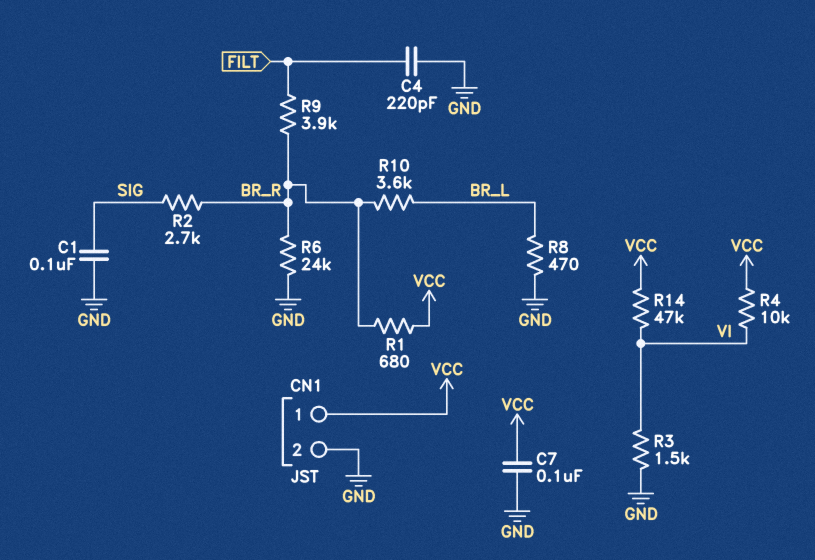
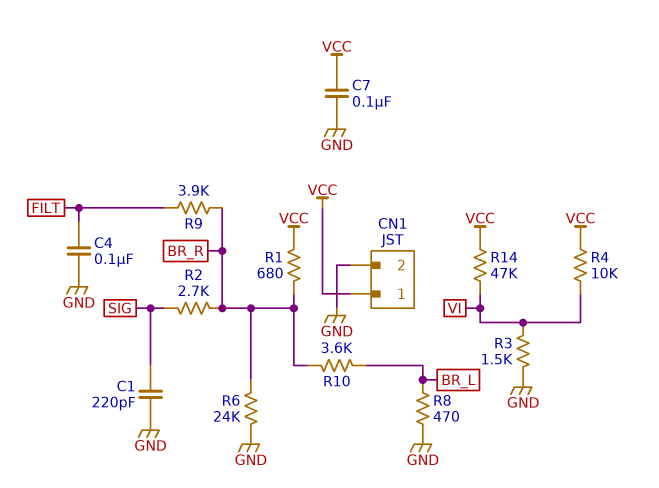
C1: 100nF (GND, SIG) -> 220pF (GND, SIG)
C4: 220pF (FILT, GND) -> 100nF (FILT, GND)

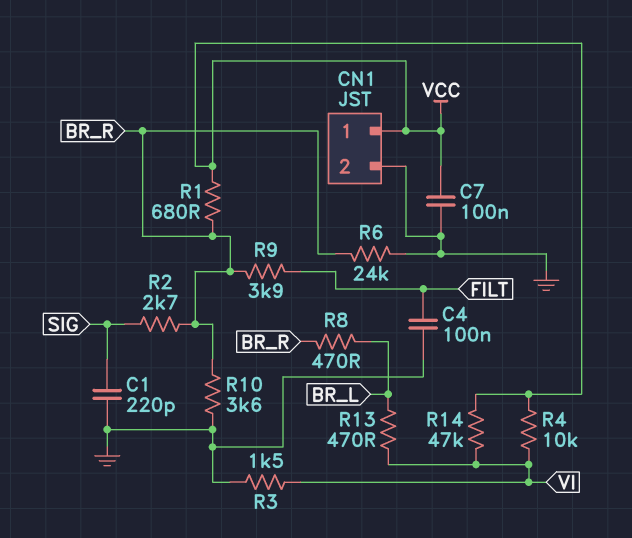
R8: 470 (BR_L, GND) -> 470 (BR_L, BR_R)
R10: 3.6k (BR_L, BR_R) -> 3.6k (BR_R, GND)
R13: none -> 470 (BR_L, VI)

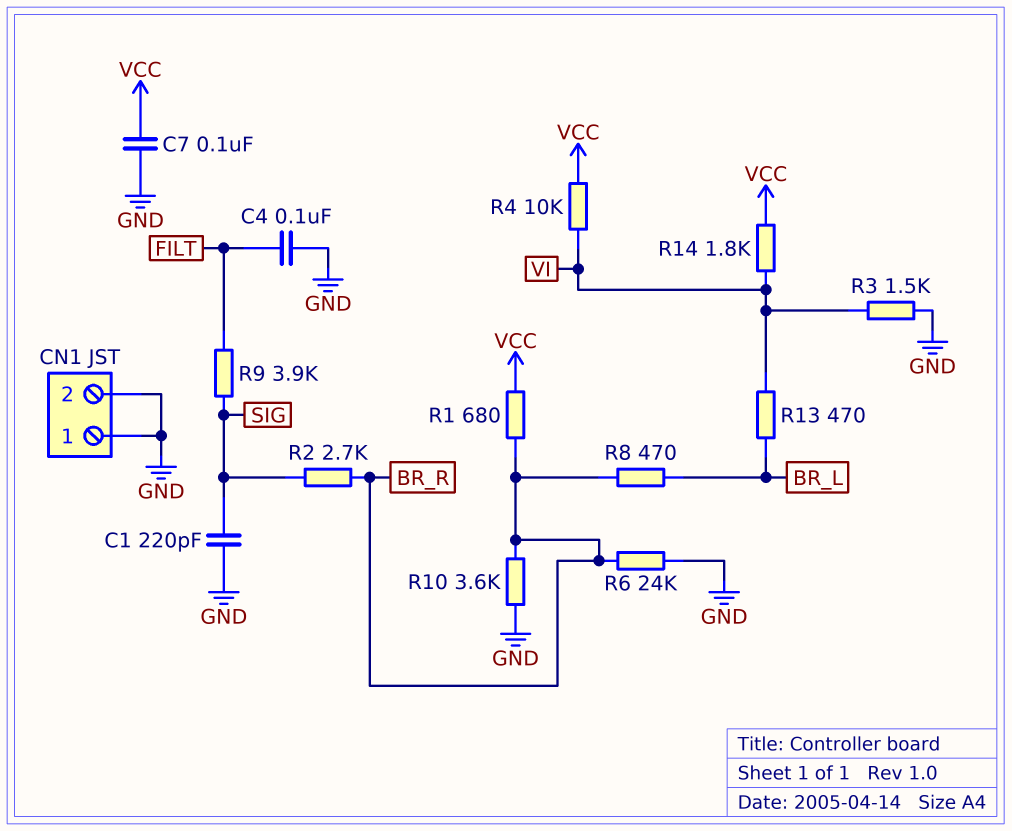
CN1 pin 1: VCC -> GND
R9: 3.9k (BR_R, FILT) -> 3.9k (FILT, SIG)
R14: 47k (VCC, VI) -> 1.8k (VCC, VI)

